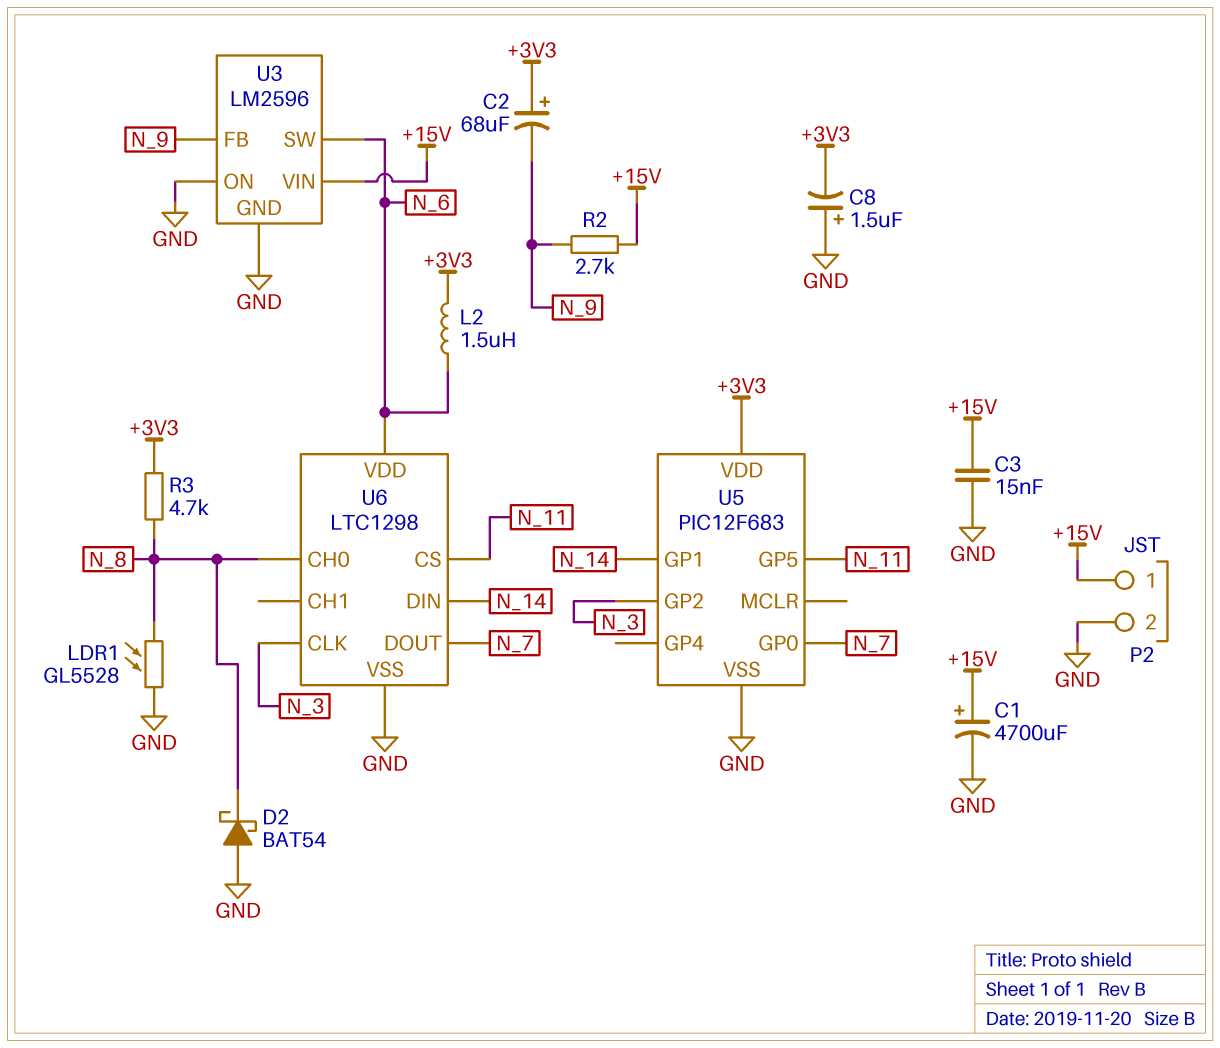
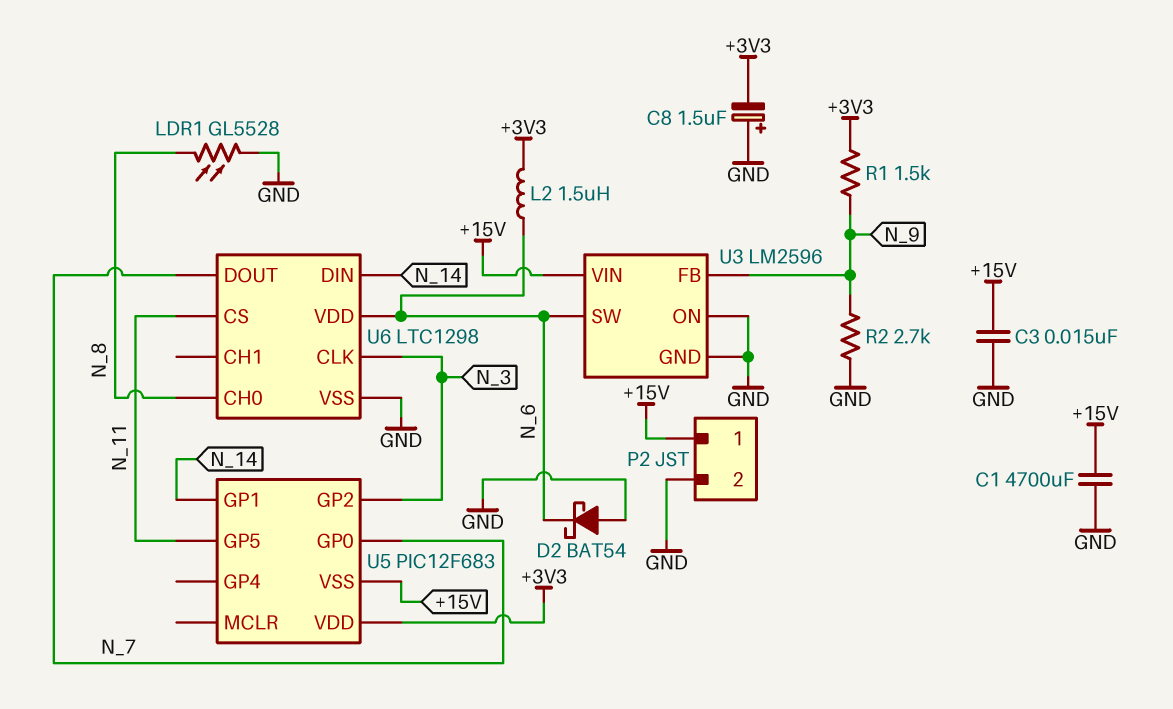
C1: 4700uF (plus +15V, minus GND) -> 4700uF (+15V, GND)
C2: 68uF (plus +3V3, minus N_9) -> none
D2: schottky BAT54 (A GND, K N_8) -> schottky BAT54 (A GND, K N_6)
R1: none -> 1.5k (+3V3, N_9)
R2: 2.7k (+15V, N_9) -> 2.7k (GND, N_9)
R3: 4.7k (+3V3, N_8) -> none
U5 pin VSS: GND -> +15V

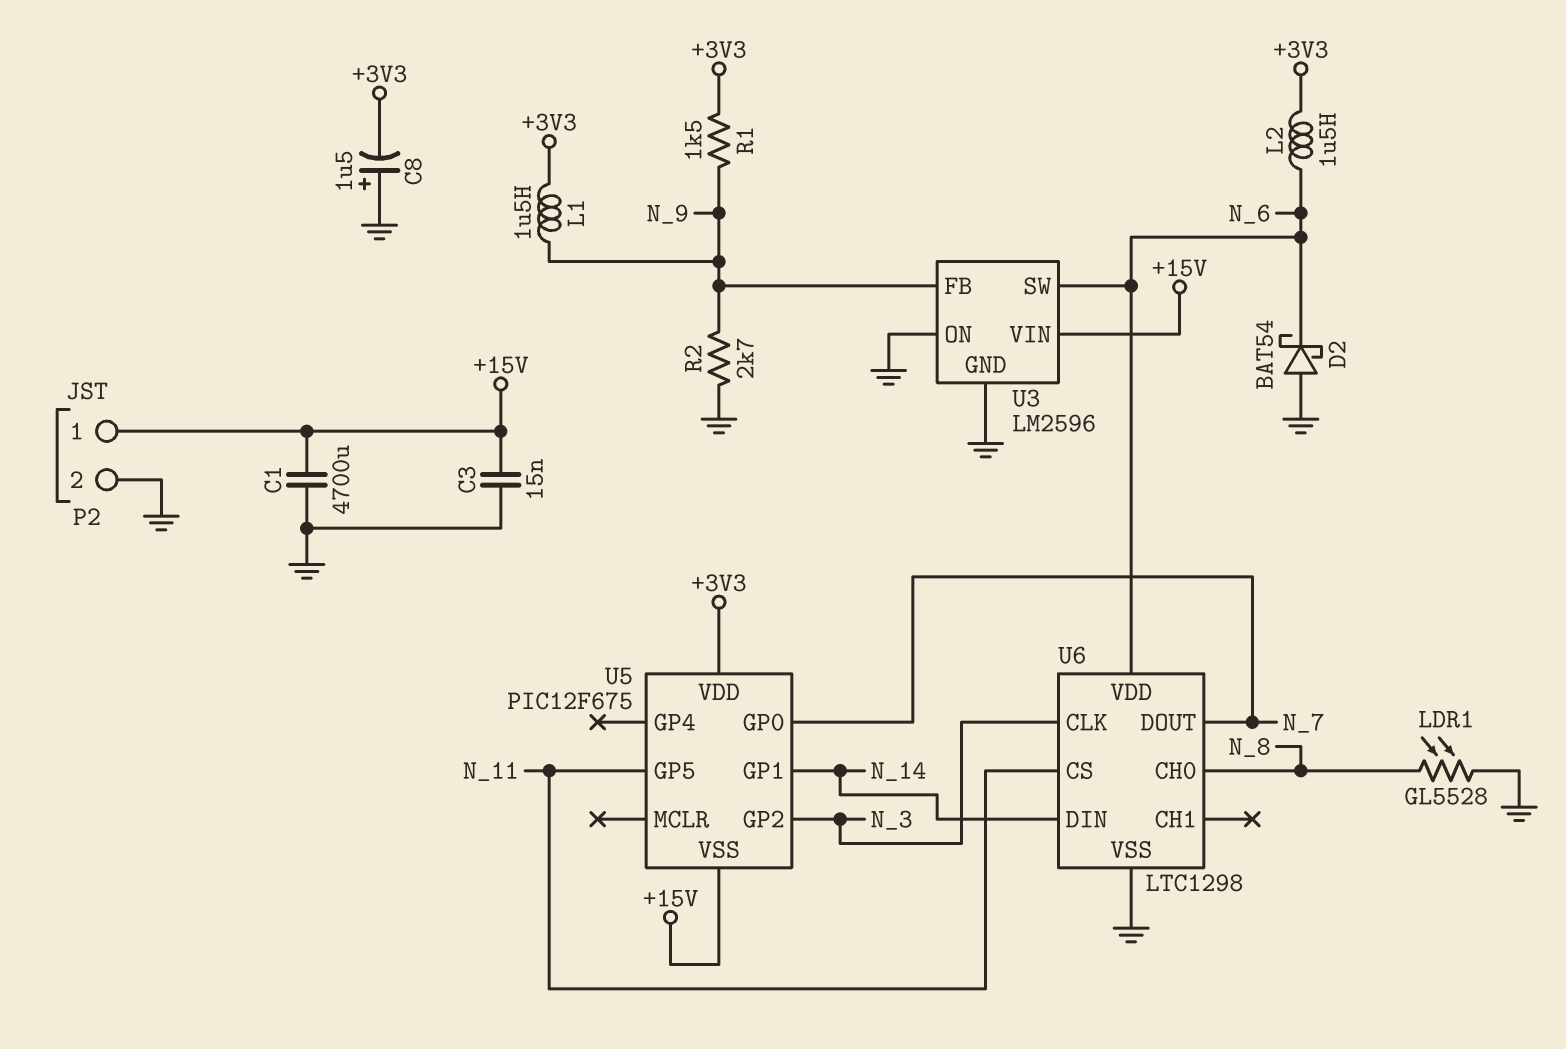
L1: none -> 1.5uH (+3V3, N_9)
U5: PIC12F683 -> PIC12F675

